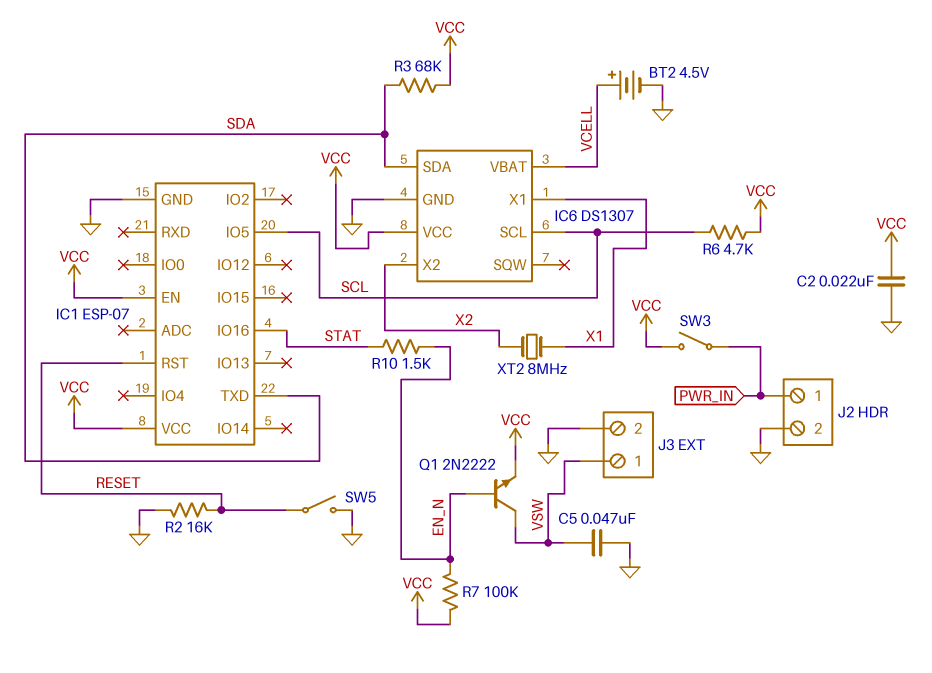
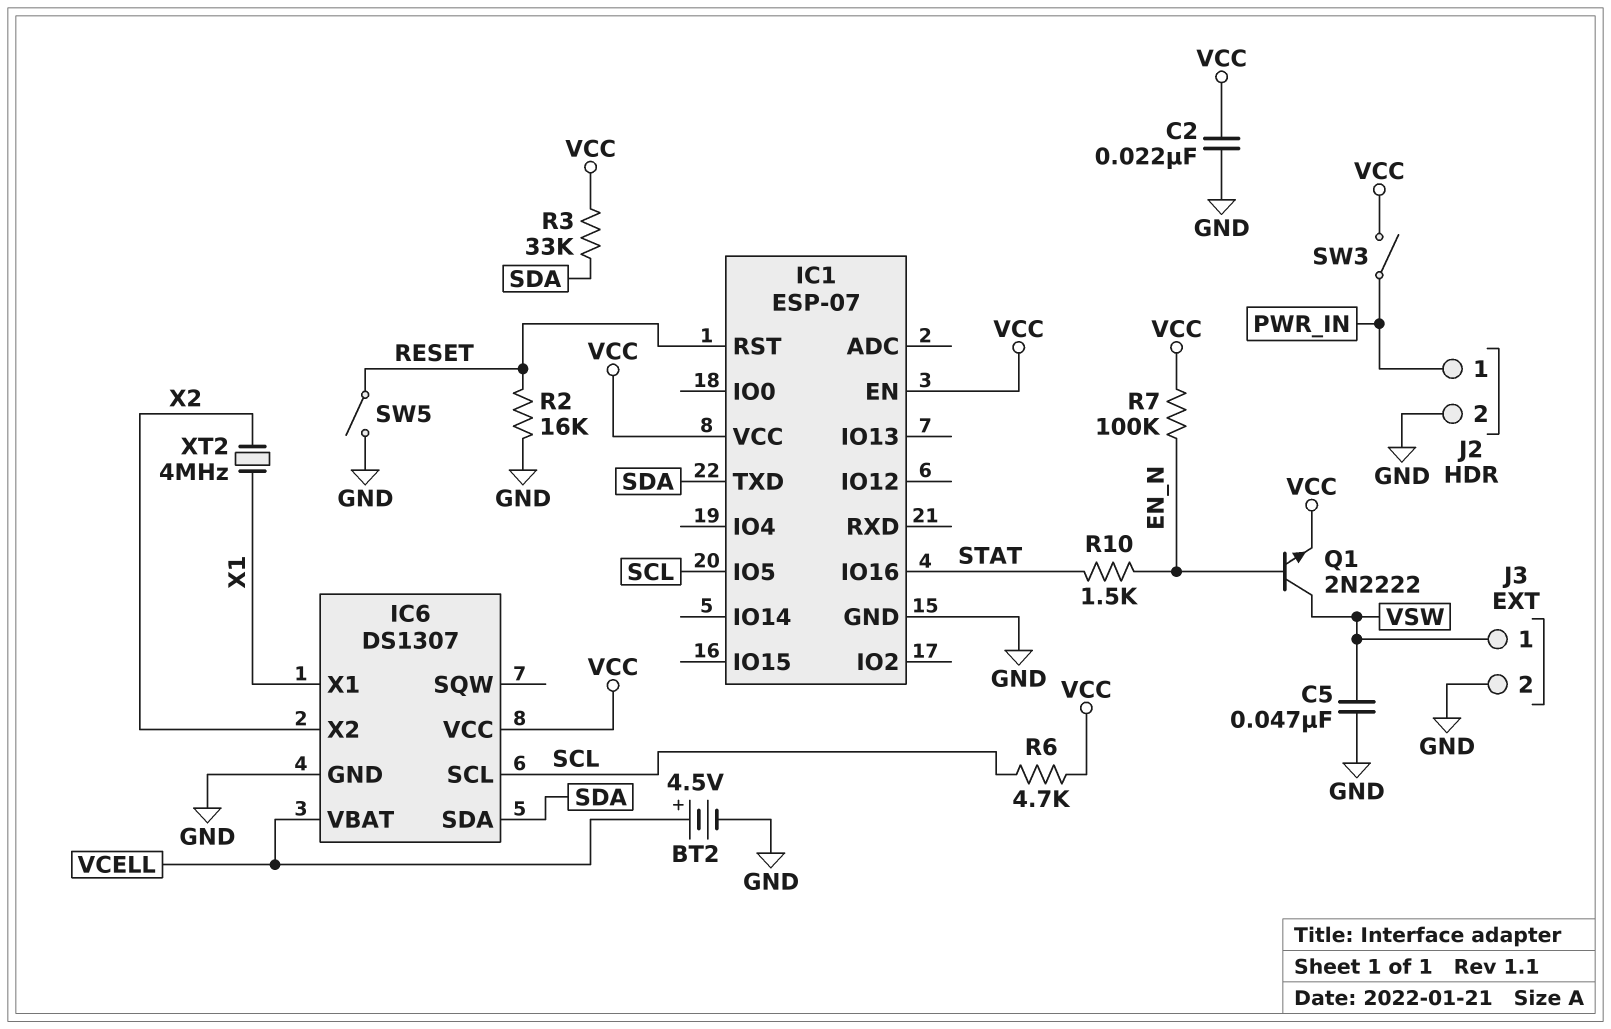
R3: 68k (SDA, VCC) -> 33k (SDA, VCC)
XT2: 8MHz (X1, X2) -> 4MHz (X1, X2)

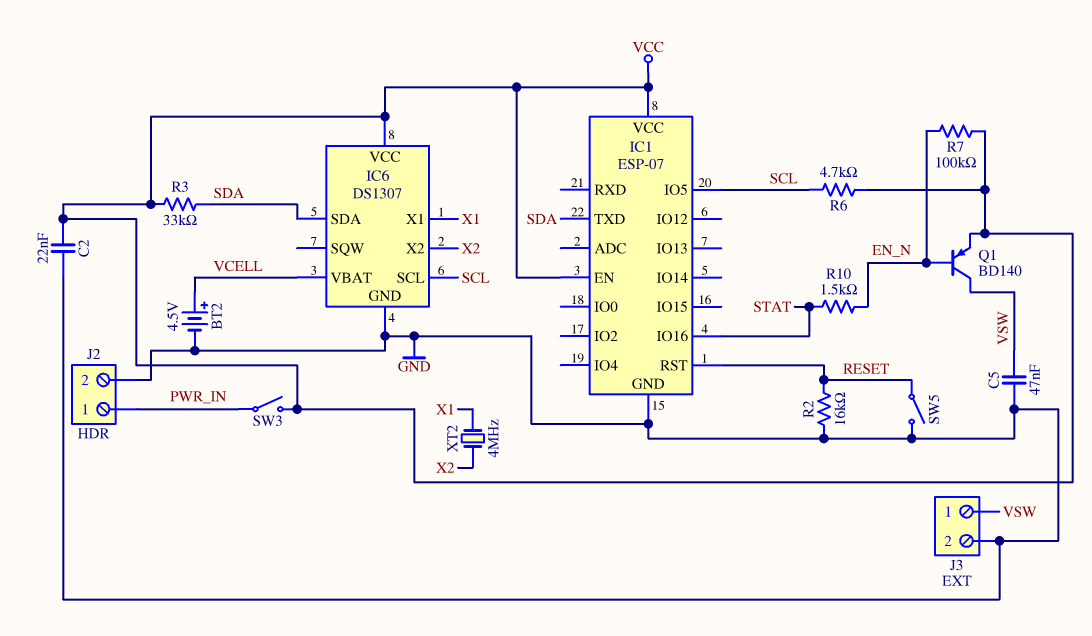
Q1: NPN 2N2222 (B EN_N, C VSW, E VCC) -> PNP BD140 (B EN_N, C VSW, E VCC)

